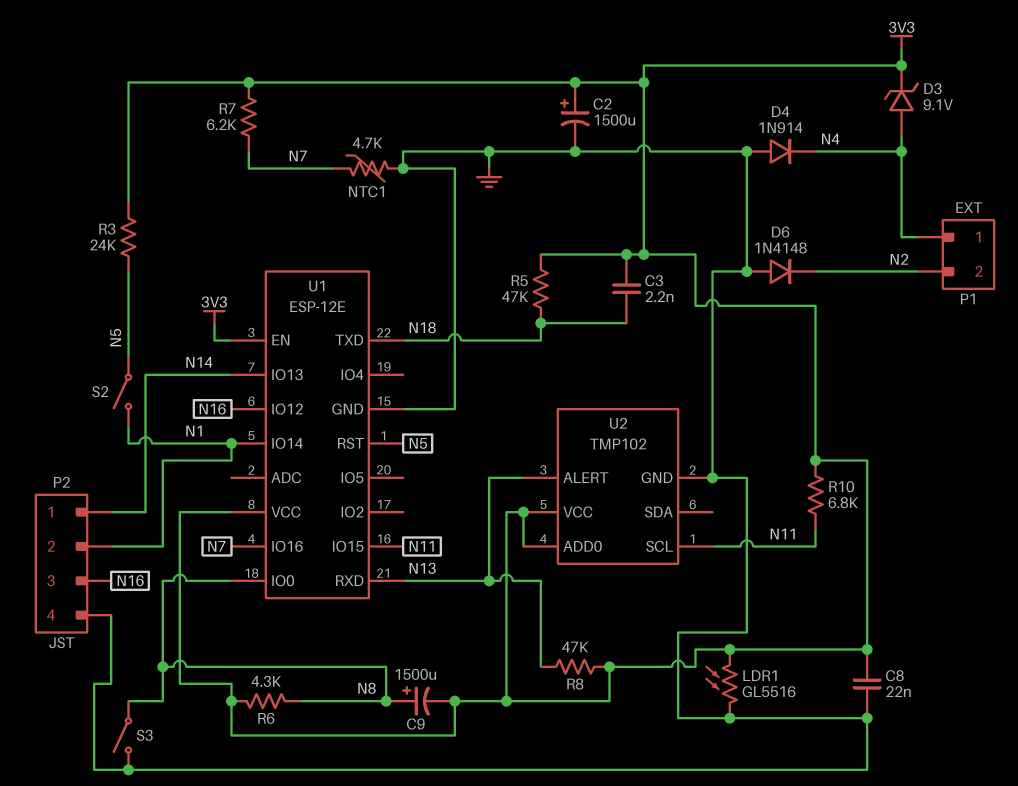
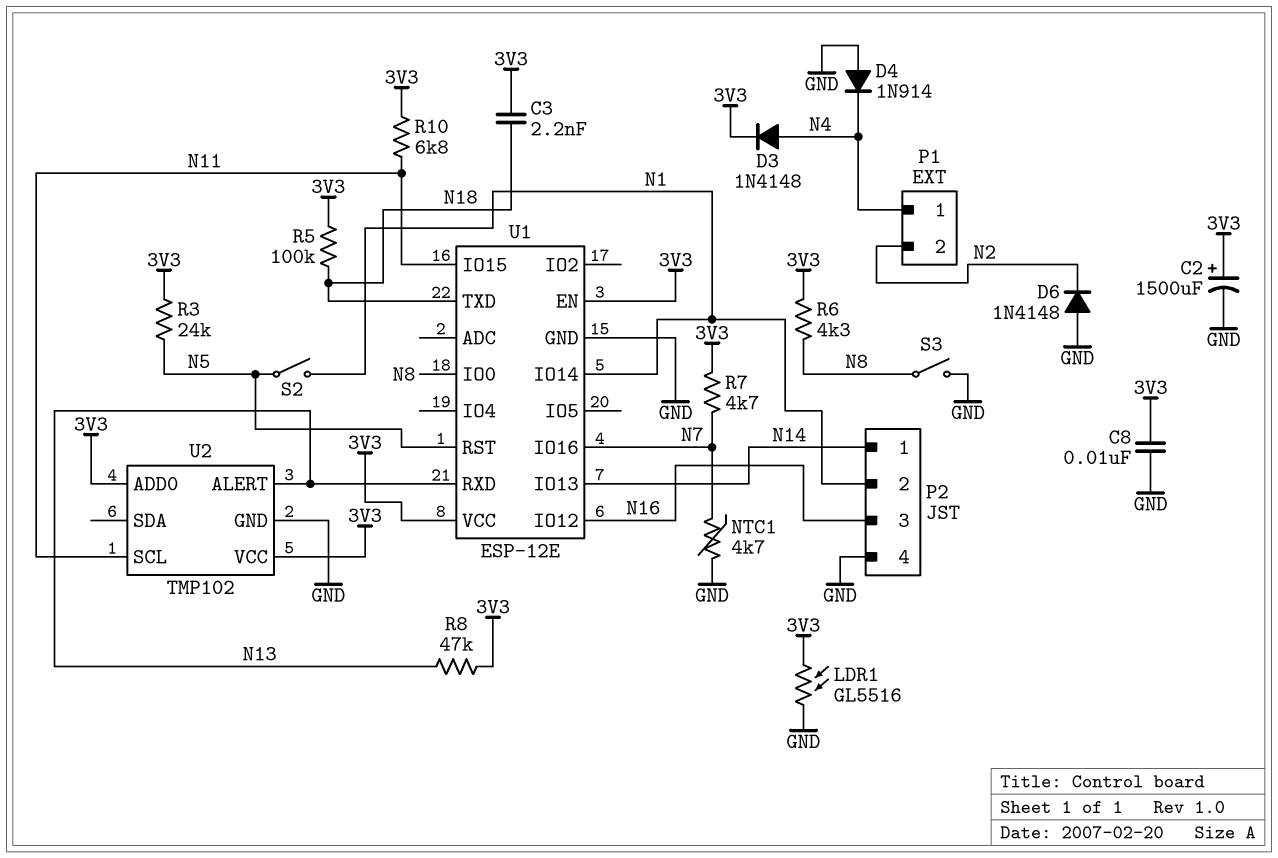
C8: 22nF (3V3, GND) -> 10nF (3V3, GND)
C9: 1500uF (plus N8, minus 3V3) -> none
D3: zener 9.1V (A N4, K 3V3) -> diode 1N4148 (A N4, K 3V3)
R5: 47k (3V3, N18) -> 100k (3V3, N18)
R7: 6.2k (3V3, N7) -> 4.7k (3V3, N7)

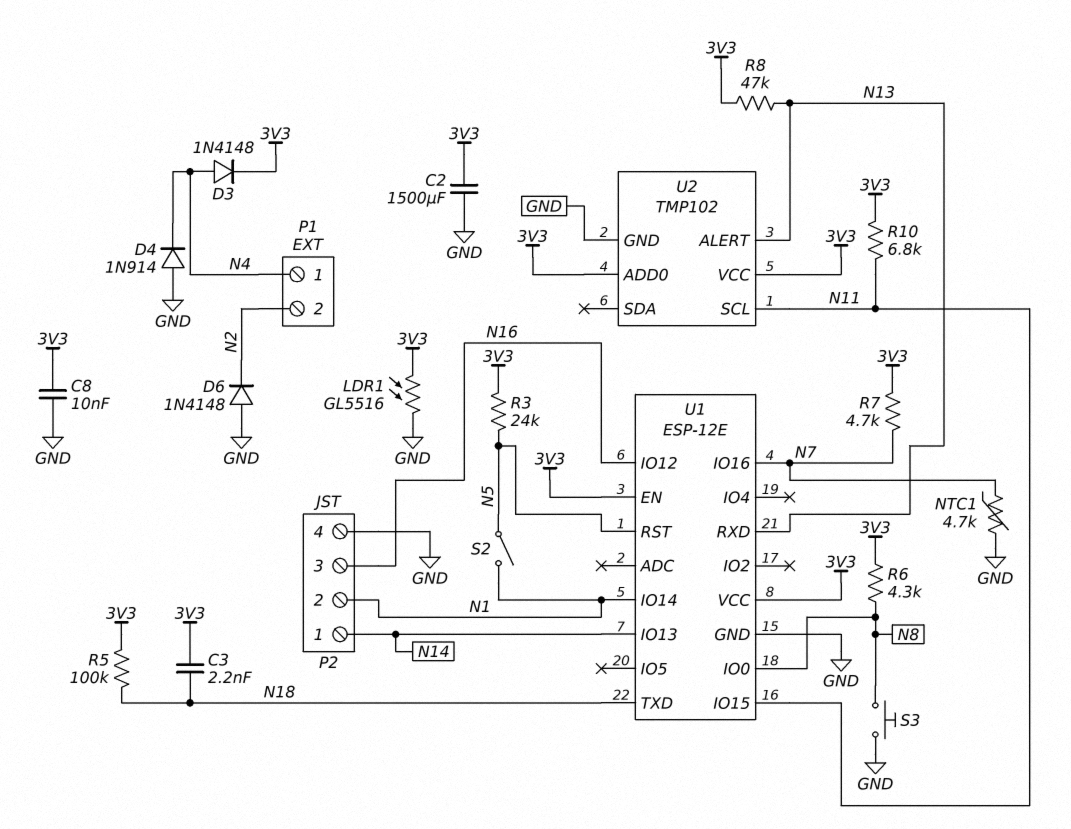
C2: 1500uF (plus 3V3, minus GND) -> 1500uF (3V3, GND)
S3: switch (GND, N8) -> button (GND, N8)

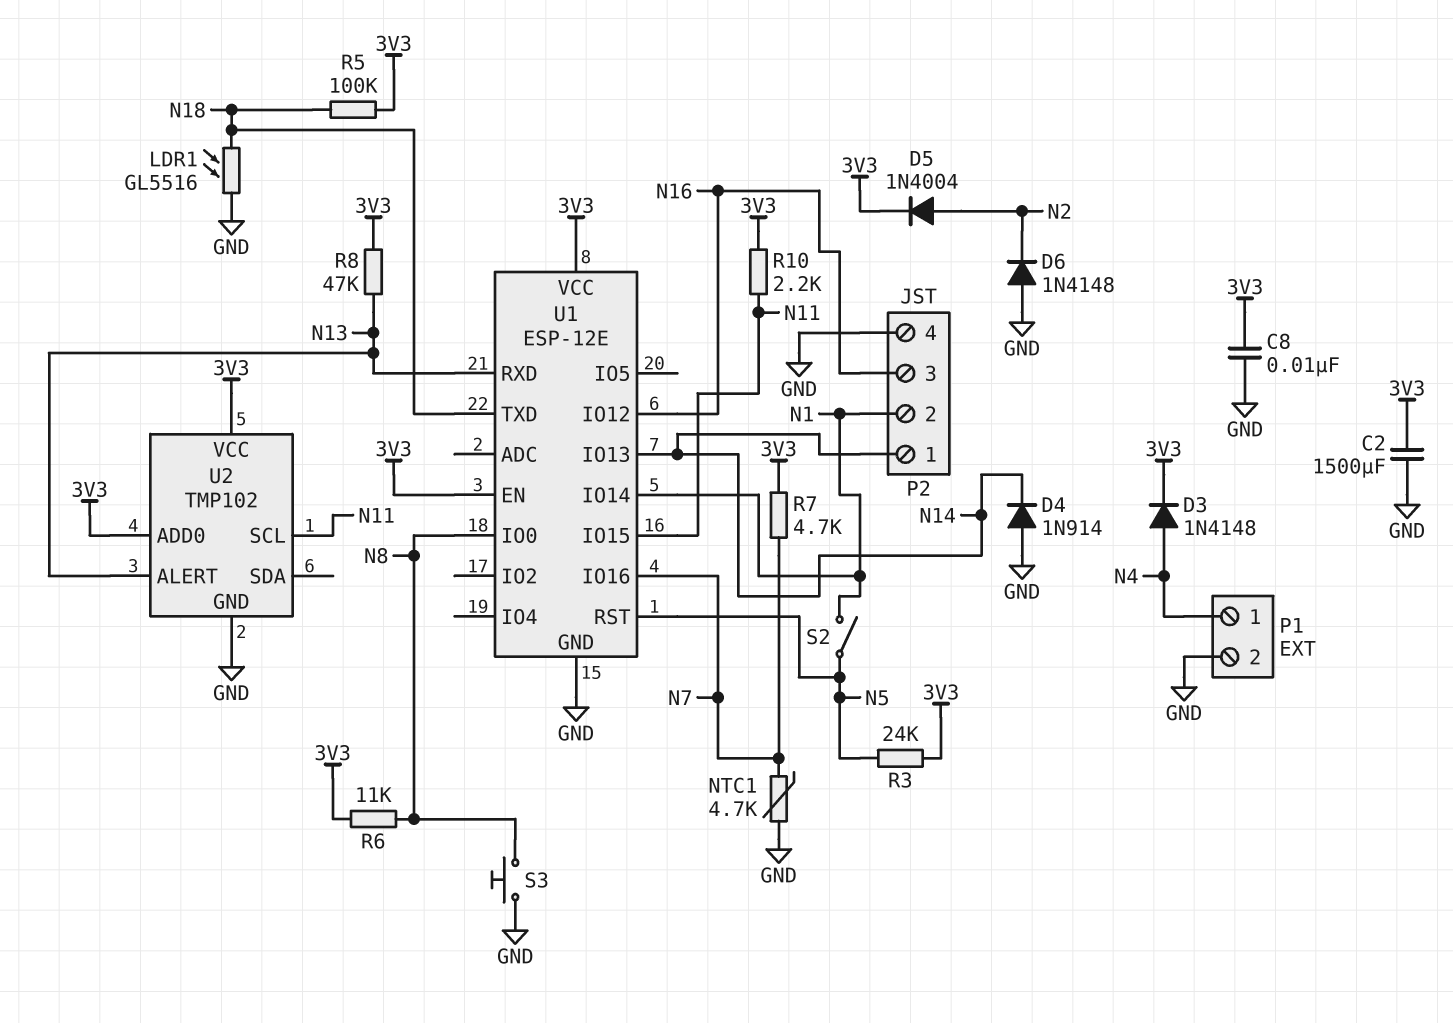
C3: 2.2nF (3V3, N18) -> none
D4: diode 1N914 (A GND, K N4) -> diode 1N914 (A GND, K N14)
D5: none -> diode 1N4004 (A N2, K 3V3)
LDR1: GL5516 (3V3, GND) -> GL5516 (GND, N18)
P1 pin 2: N2 -> GND
R6: 4.3k (3V3, N8) -> 11k (3V3, N8)
R10: 6.8k (3V3, N11) -> 2.2k (3V3, N11)

